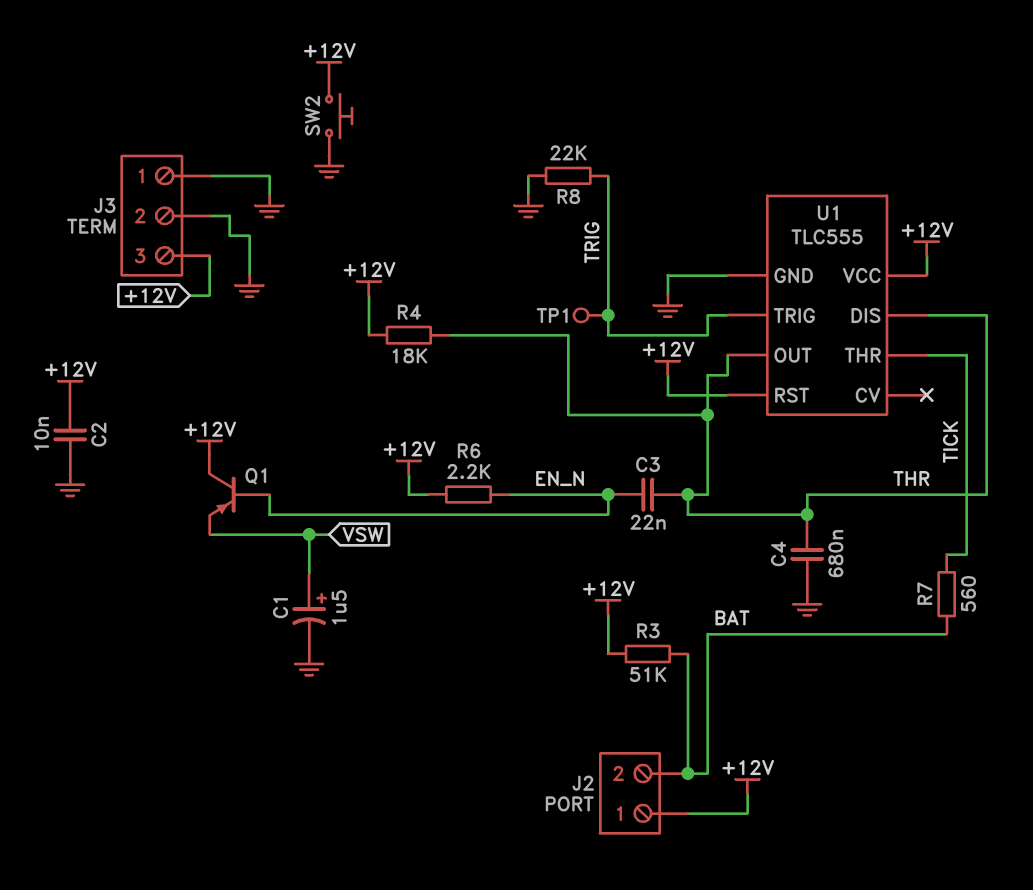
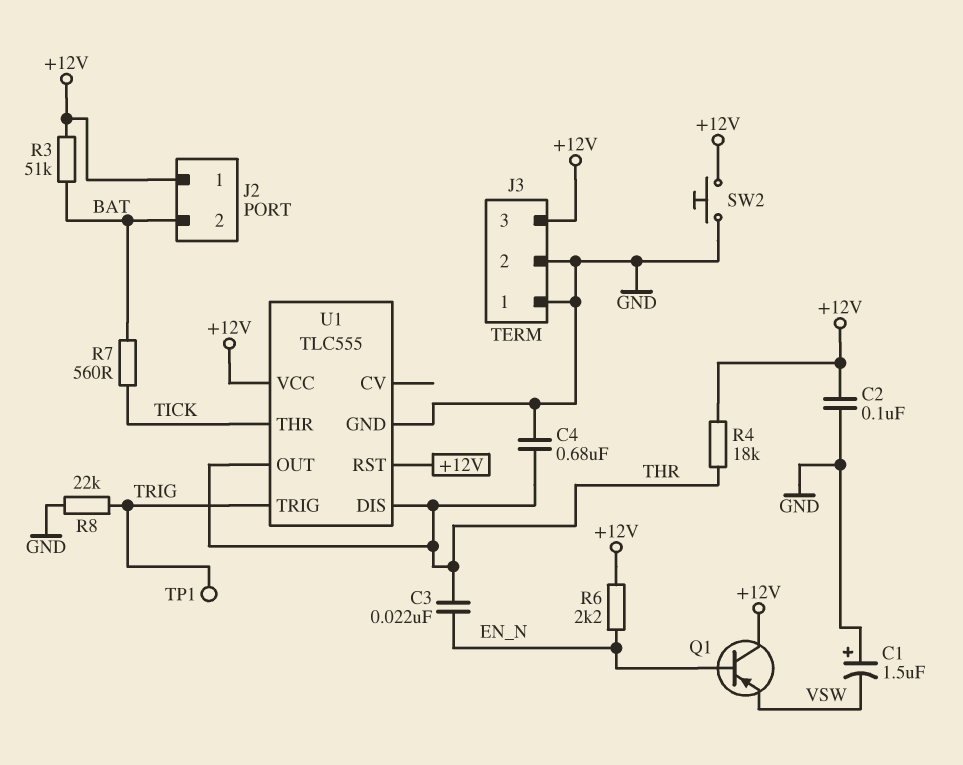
C1: 1.5uF (plus VSW, minus GND) -> 1.5uF (plus GND, minus VSW)
C2: 10nF (+12V, GND) -> 100nF (+12V, GND)

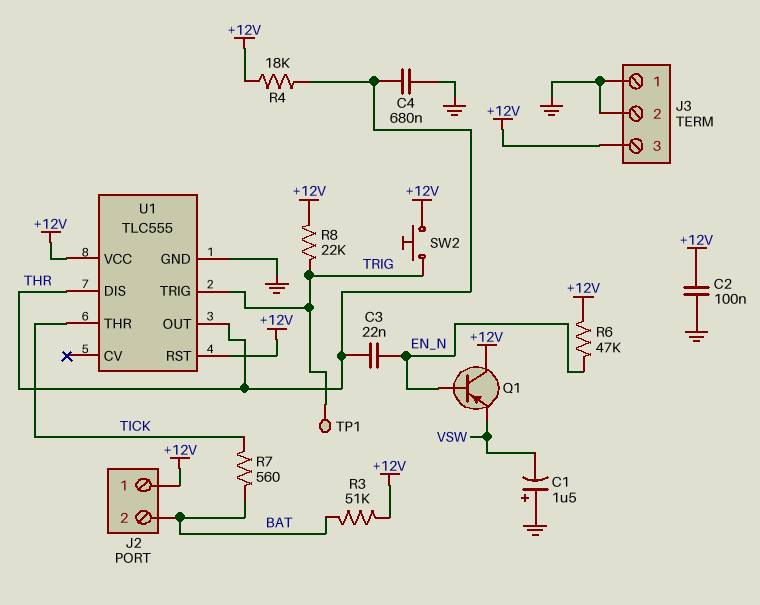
R6: 2.2k (+12V, EN_N) -> 47k (+12V, EN_N)
R8: 22k (GND, TRIG) -> 22k (+12V, TRIG)
SW2: button (+12V, GND) -> button (+12V, TRIG)

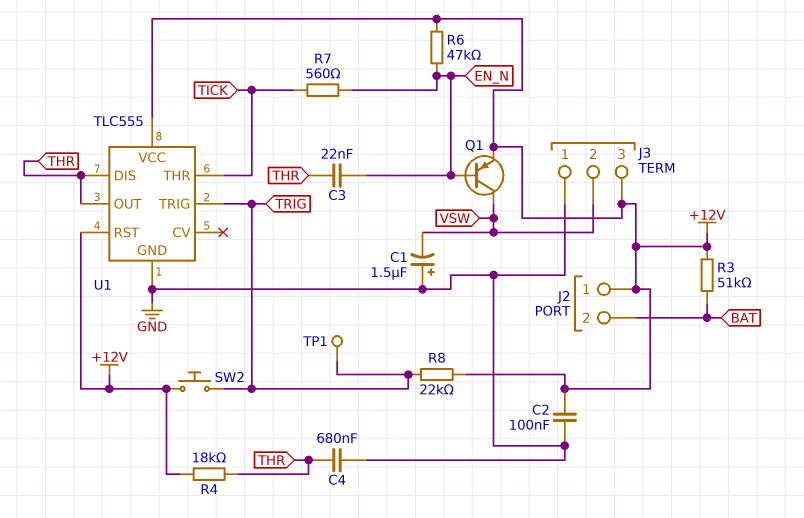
J3 pin 2: GND -> VSW
Q1: PNP (B EN_N, C +12V, E VSW) -> PNP (B EN_N, C VSW, E +12V)
R7: 560 (BAT, TICK) -> 560 (EN_N, TICK)

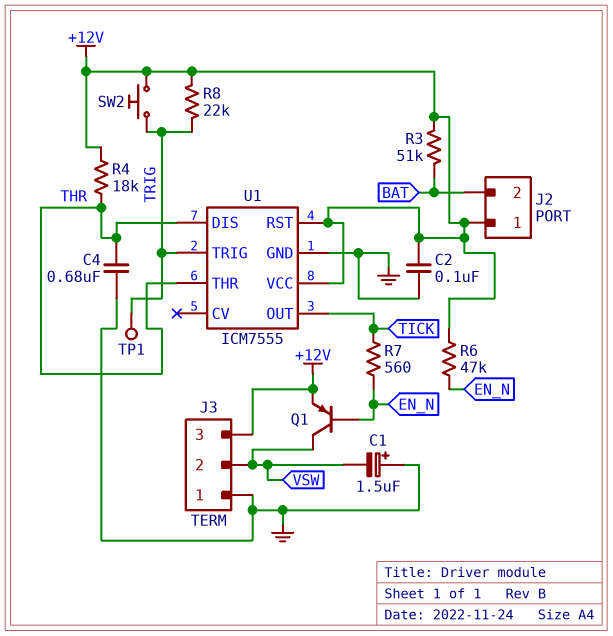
C3: 22nF (EN_N, THR) -> none
U1: TLC555 -> ICM7555
U1 pin OUT: THR -> TICK
U1 pin THR: TICK -> THR

